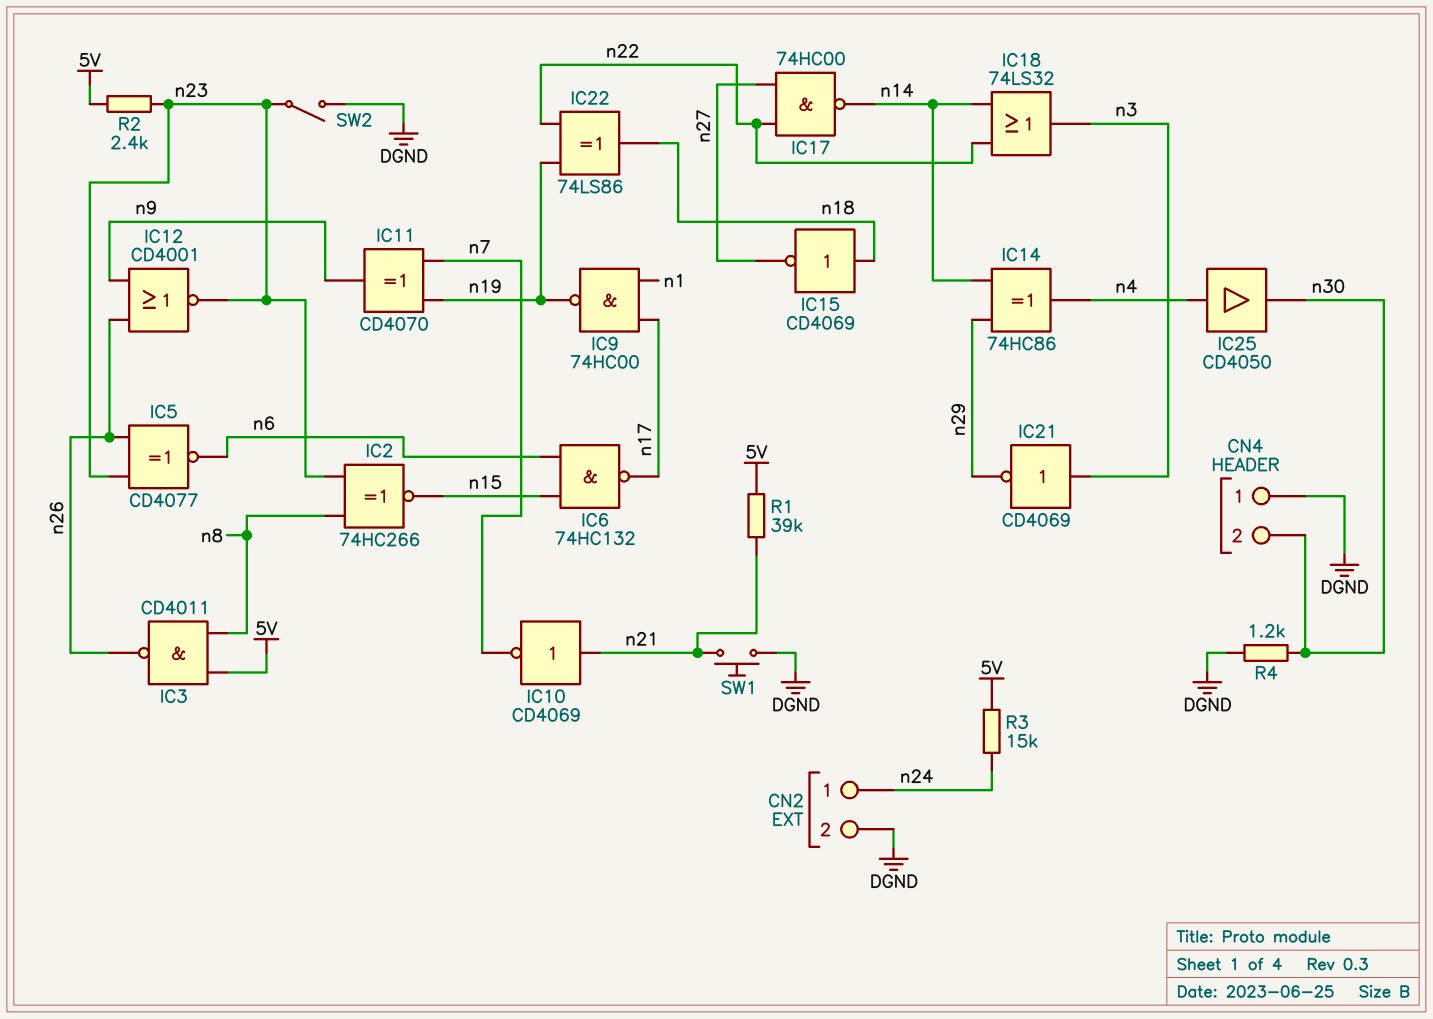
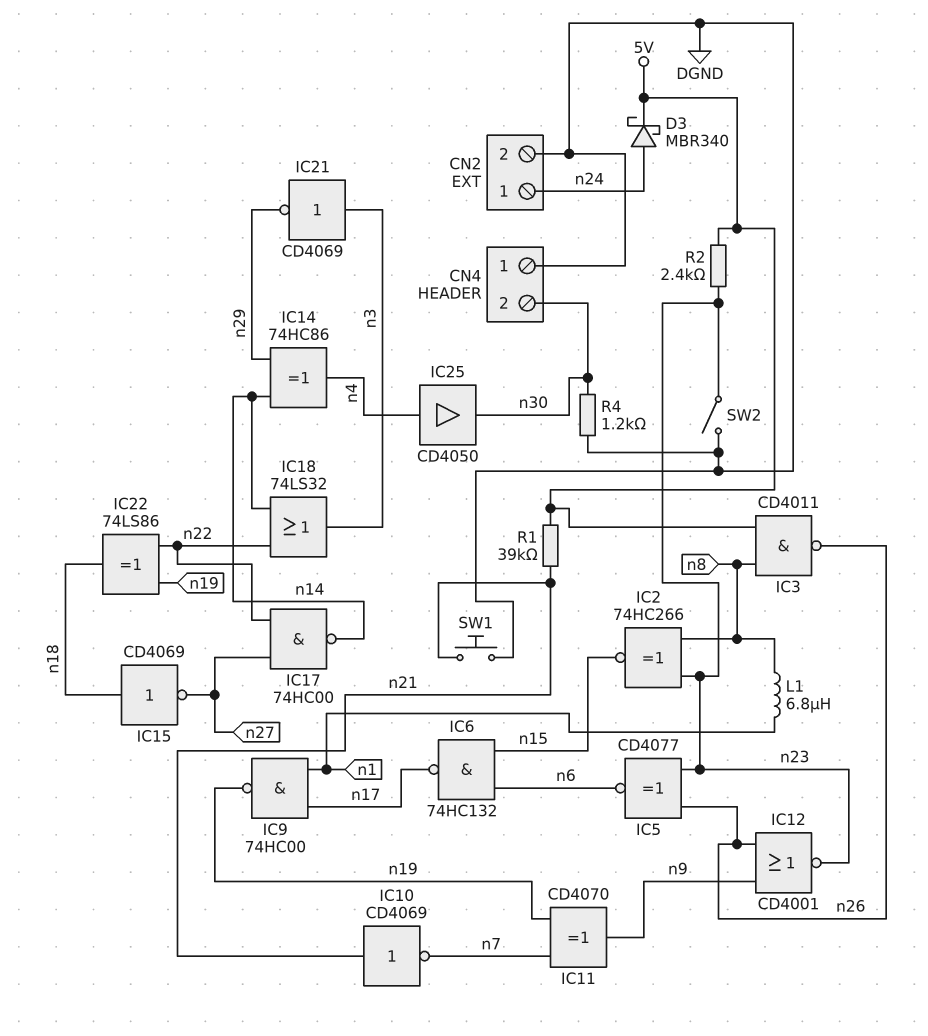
D3: none -> schottky MBR340 (A n24, K 5V)
L1: none -> 6.8uH (n1, n8)
R3: 15k (5V, n24) -> none

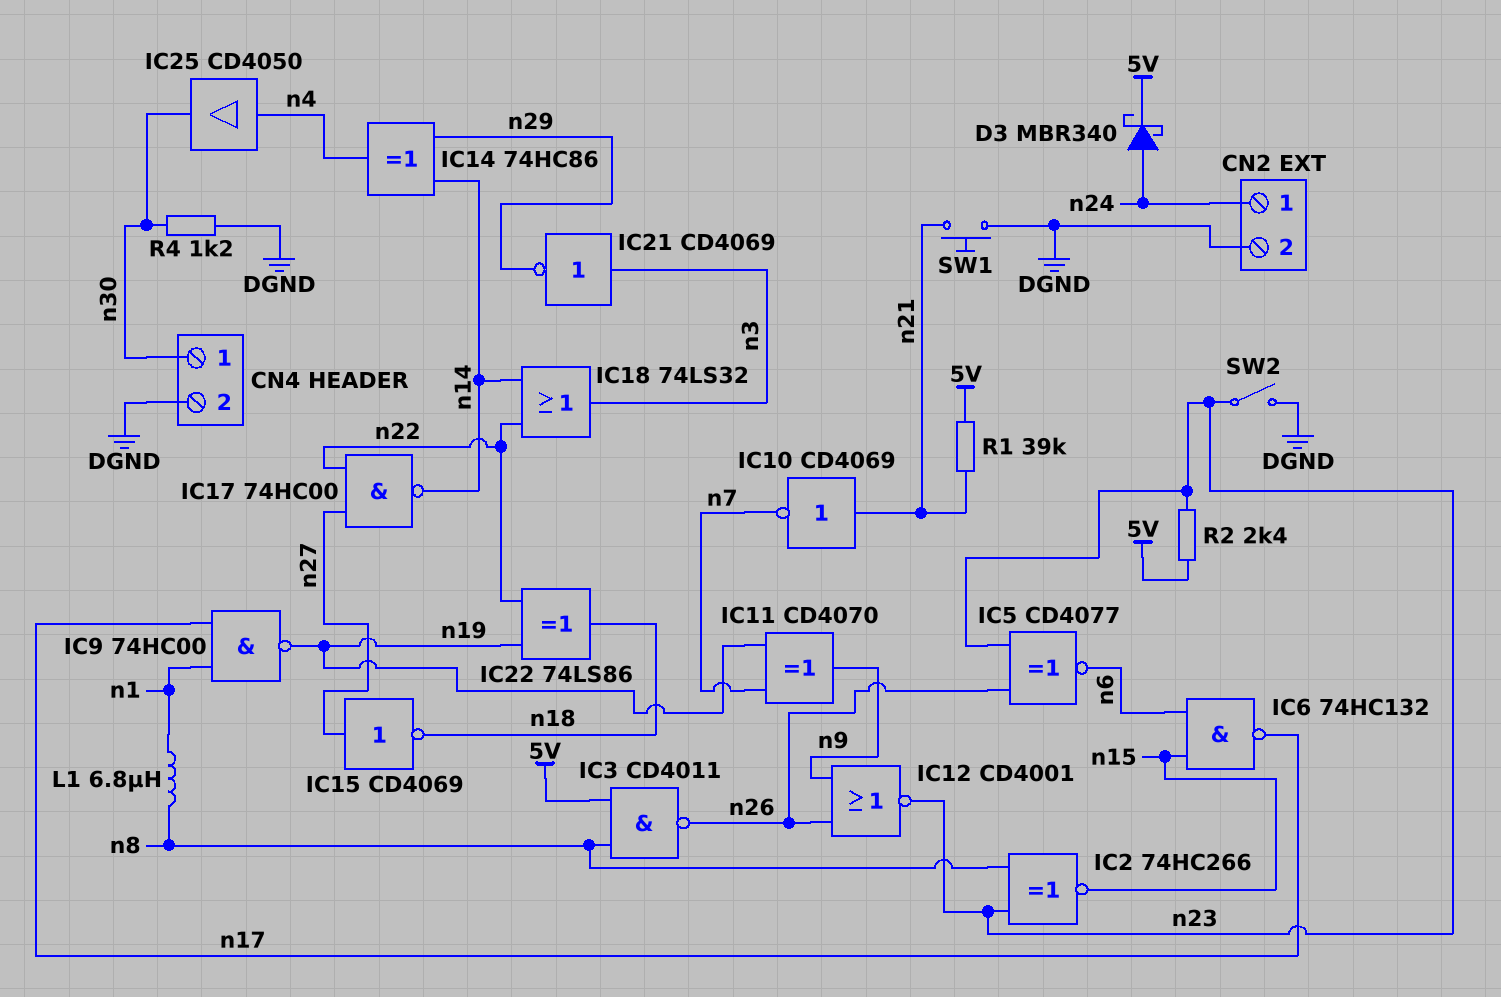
CN4 pin 1: DGND -> n30
CN4 pin 2: n30 -> DGND
IC15: NOT CD4069 (in n18, out n27) -> NOT CD4069 (in n27, out n18)

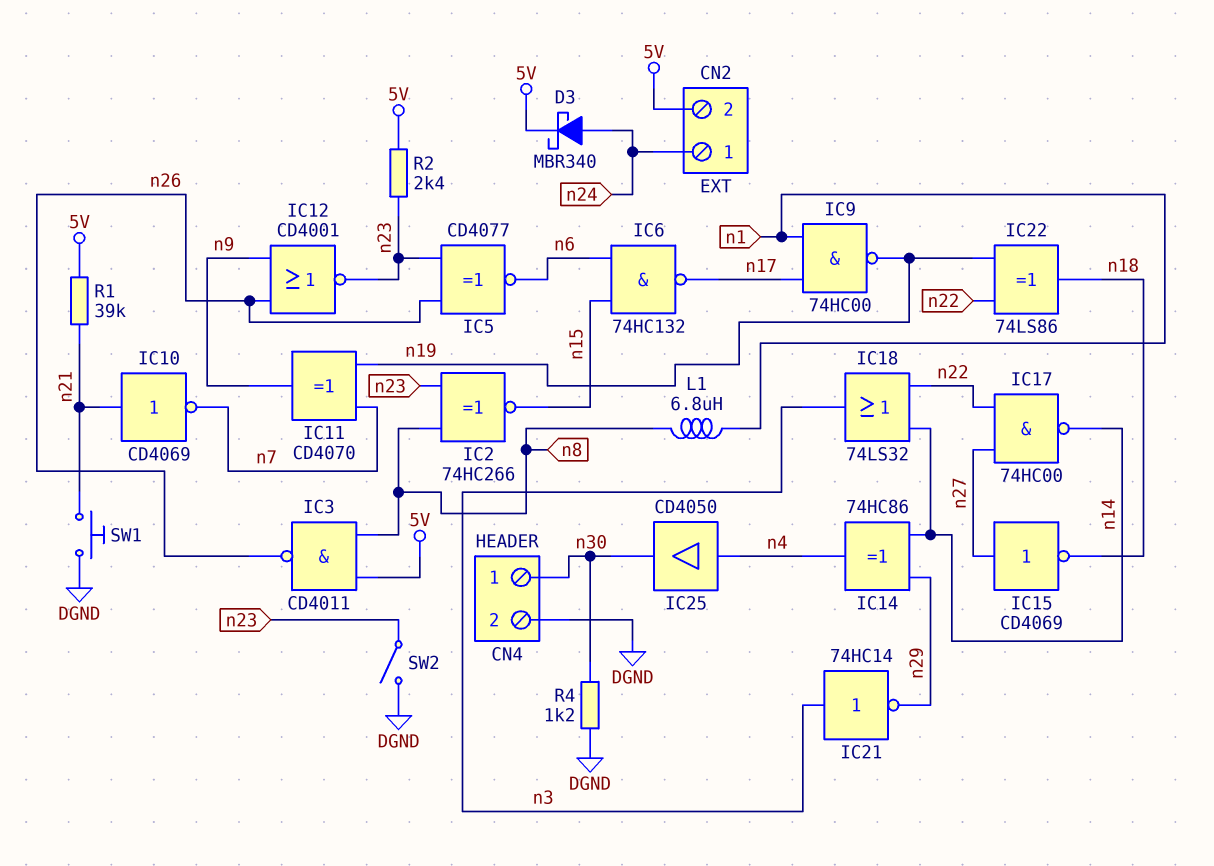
CN2 pin 2: DGND -> 5V
IC21: NOT CD4069 (in n3, out n29) -> NOT 74HC14 (in n3, out n29)

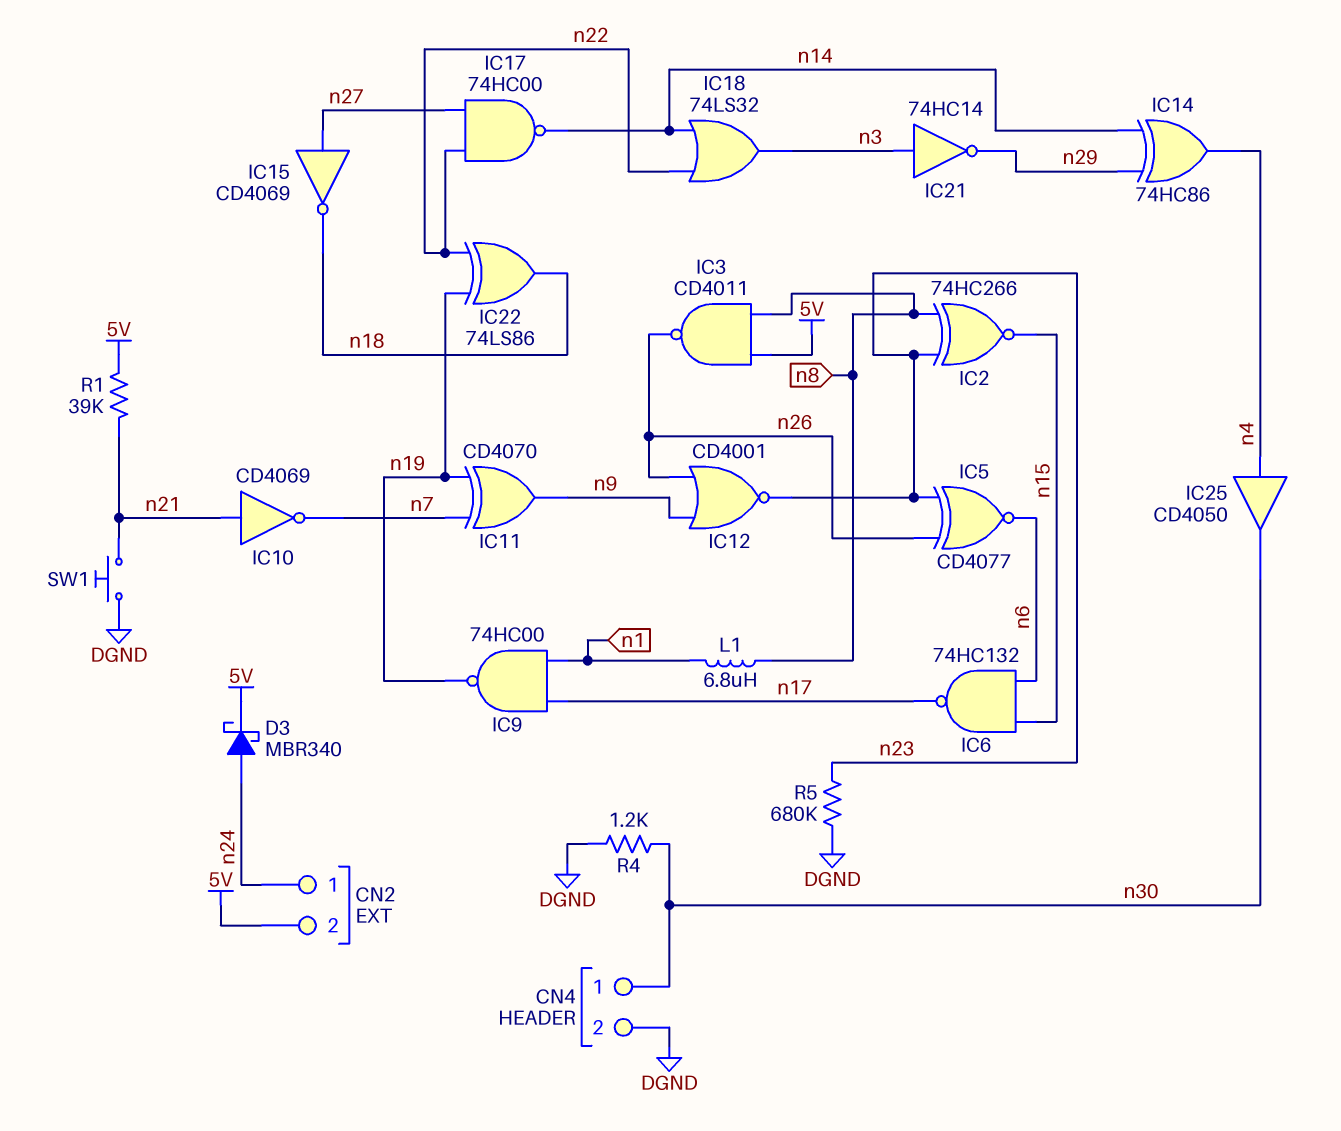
R2: 2.4k (5V, n23) -> none
R5: none -> 680k (DGND, n23)
SW2: switch (DGND, n23) -> none

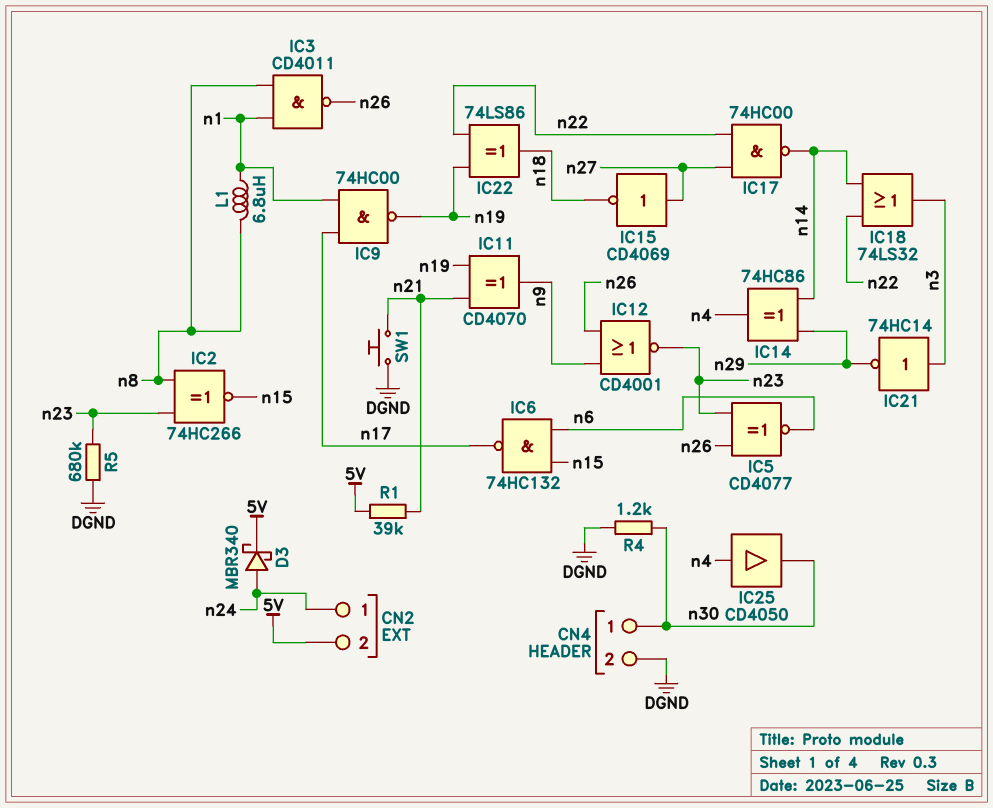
IC3: NAND CD4011 (in 5V, in n8, out n26) -> NAND CD4011 (in n1, in n8, out n26)
IC10: NOT CD4069 (in n21, out n7) -> none
IC11: XOR CD4070 (in n7, in n19, out n9) -> XOR CD4070 (in n19, in n21, out n9)

